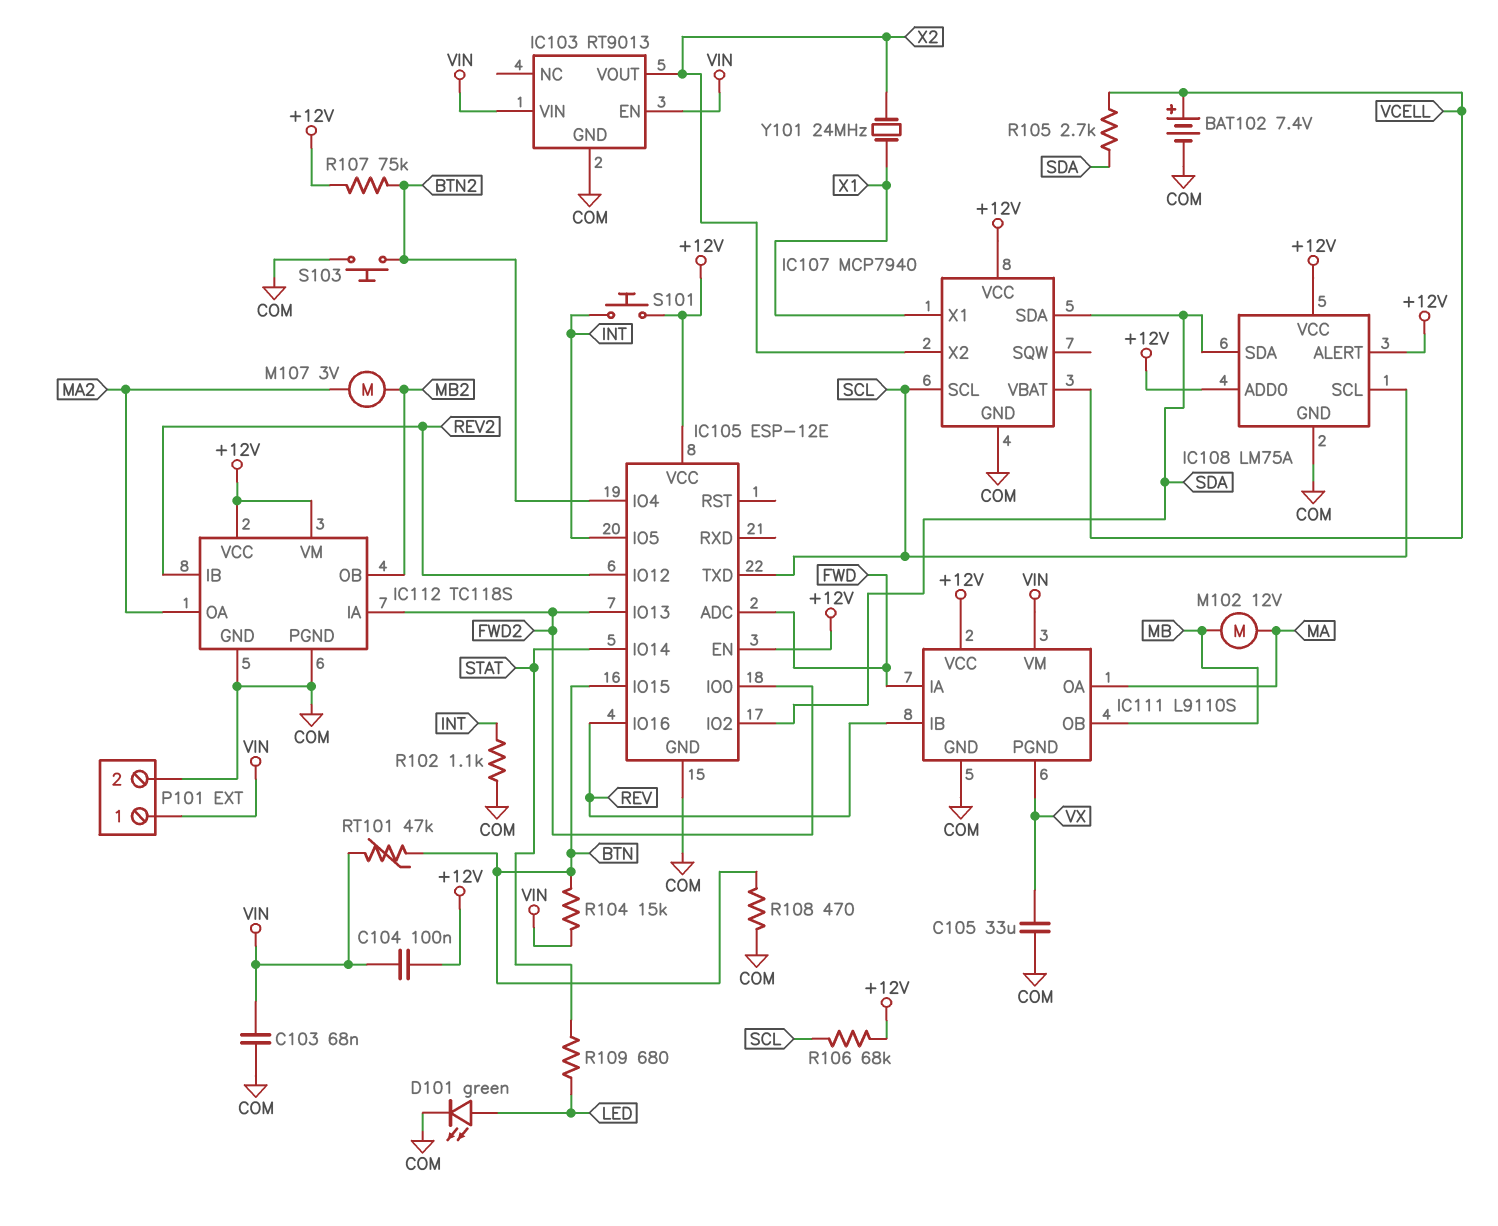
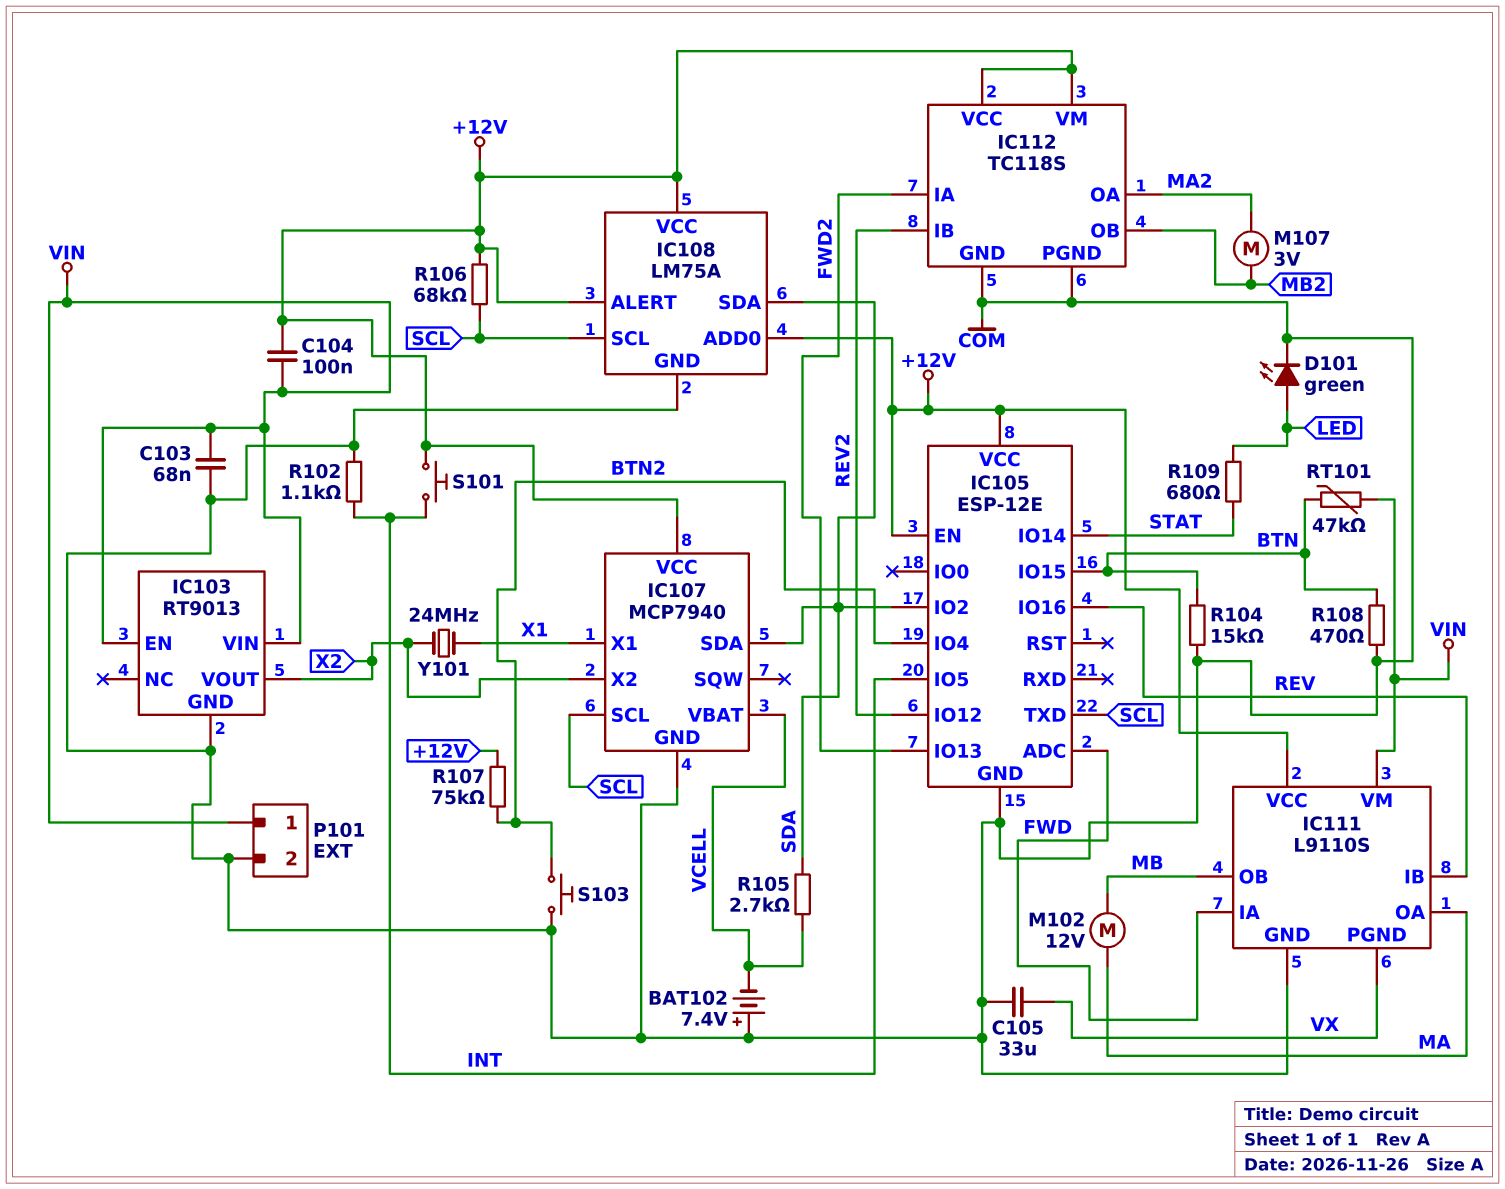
BAT102: 7.4V (plus VCELL, minus COM) -> 7.4V (plus COM, minus VCELL)
IC105 pin IO0: FWD2 -> none
R104: 15k (BTN, VIN) -> 15k (BTN, COM)

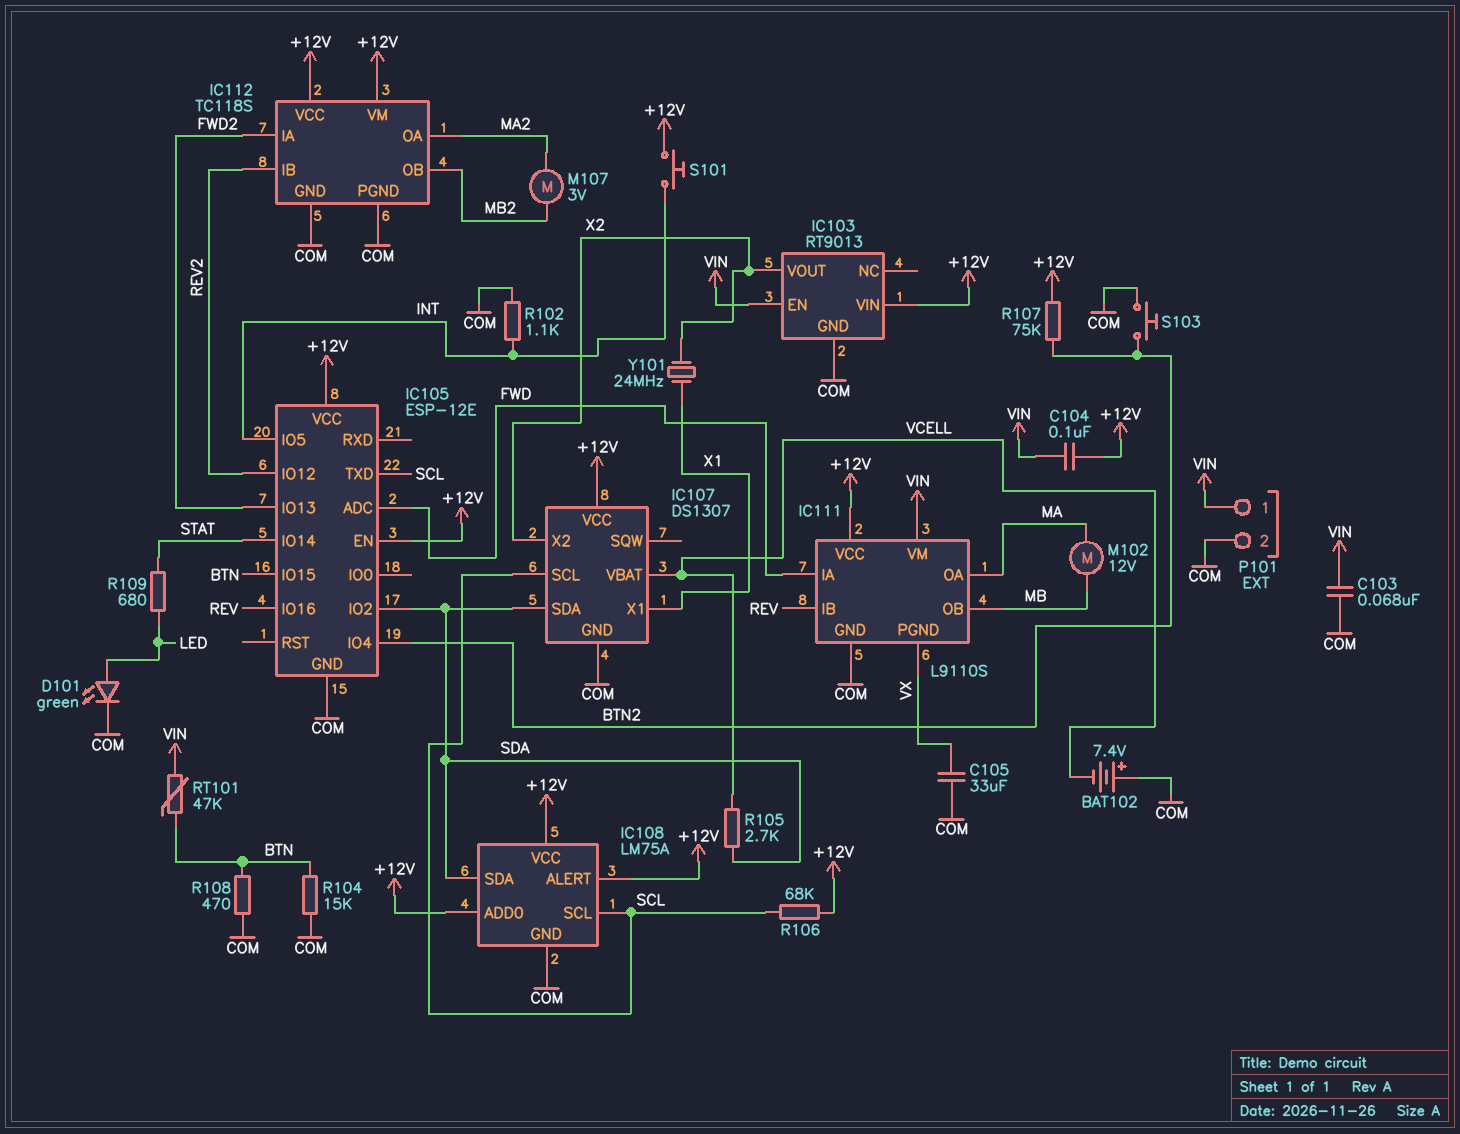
IC103 pin VIN: VIN -> +12V
IC107: MCP7940 -> DS1307

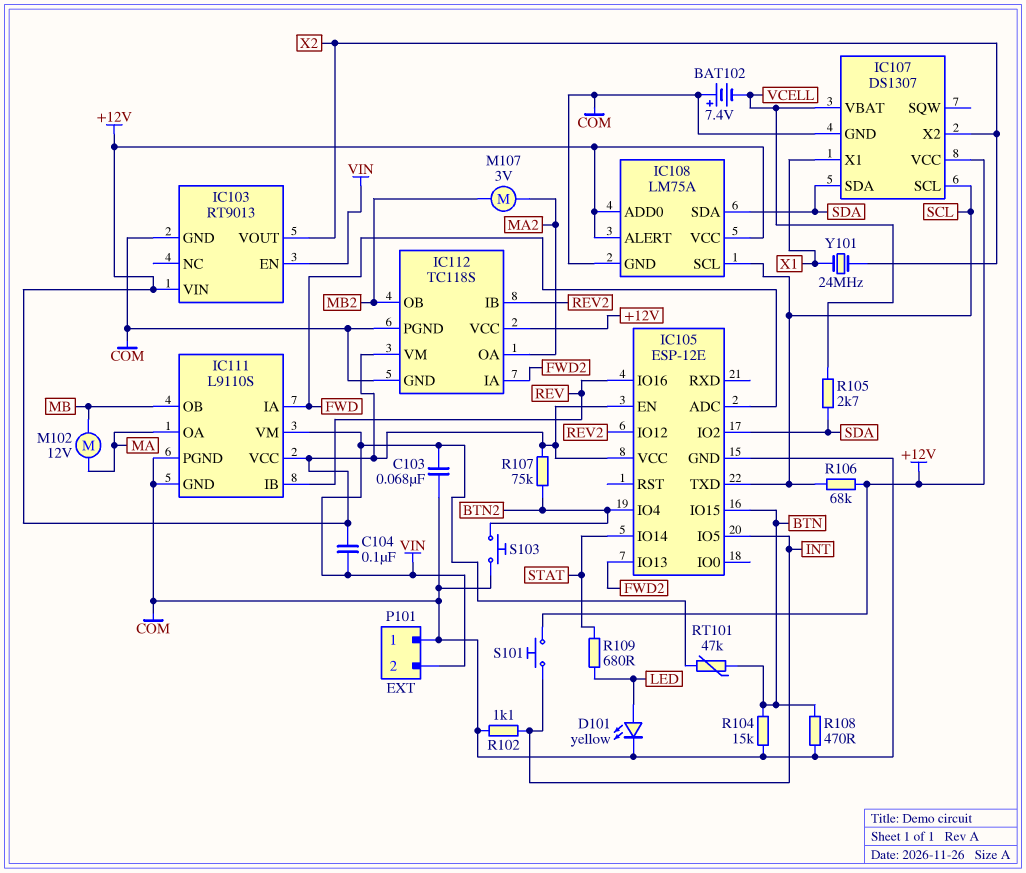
C105: 33uF (COM, VX) -> none
D101: LED green (A LED, K COM) -> LED yellow (A LED, K COM)
IC111 pin PGND: VX -> COM
P101 pin 1: VIN -> COM
P101 pin 2: COM -> VIN

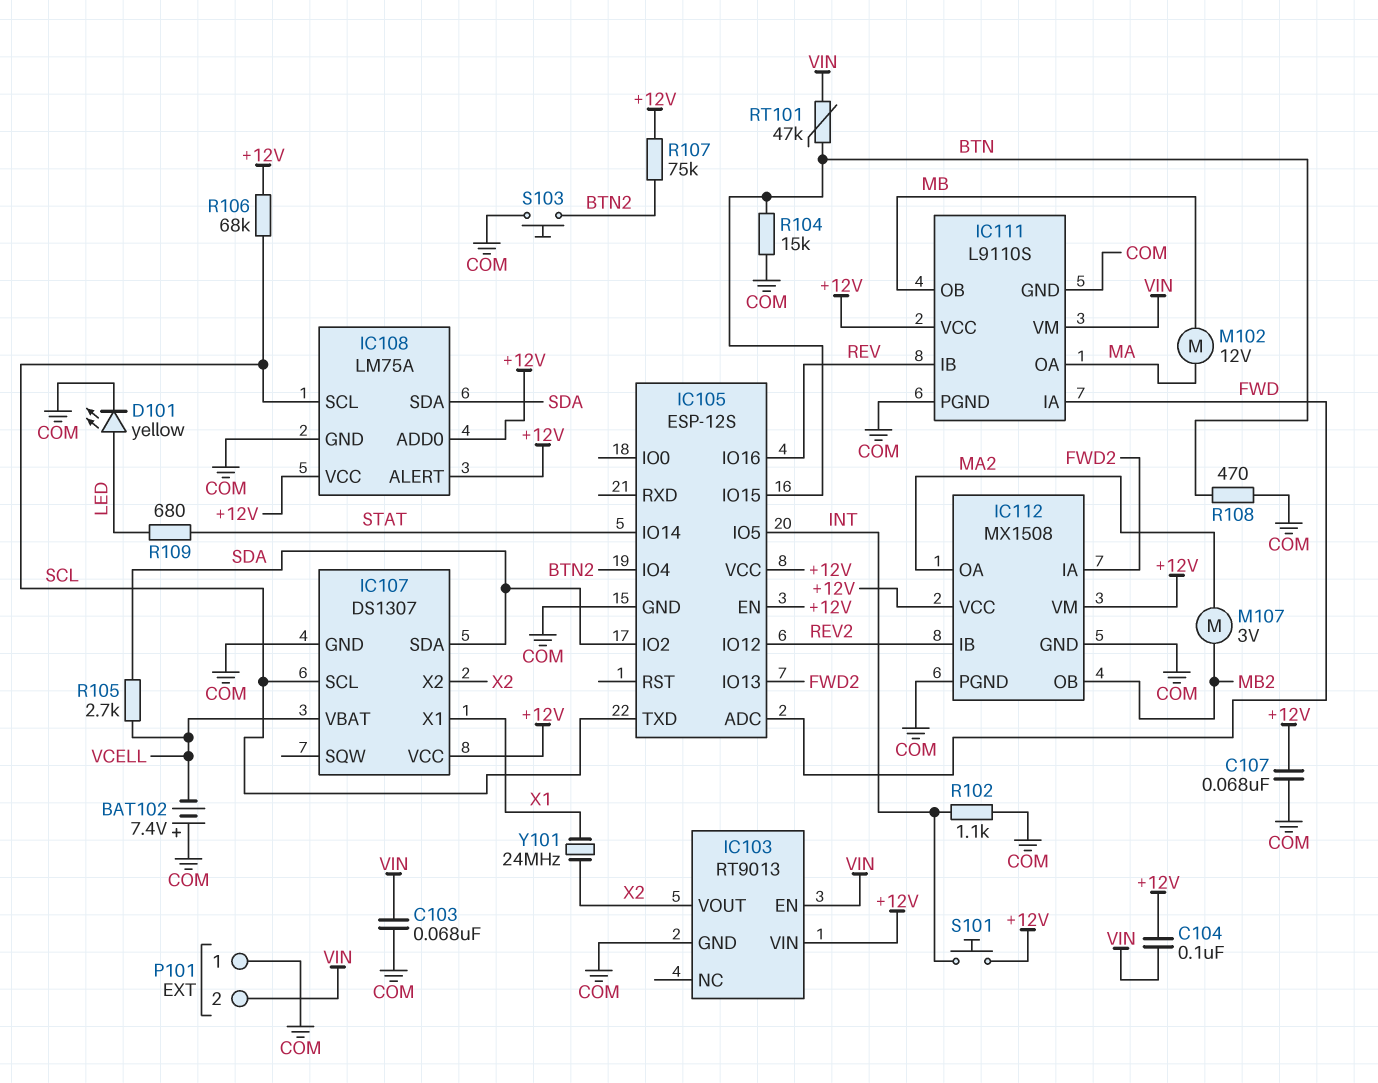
C107: none -> 68nF (+12V, COM)
IC105: ESP-12E -> ESP-12S
IC112: TC118S -> MX1508

